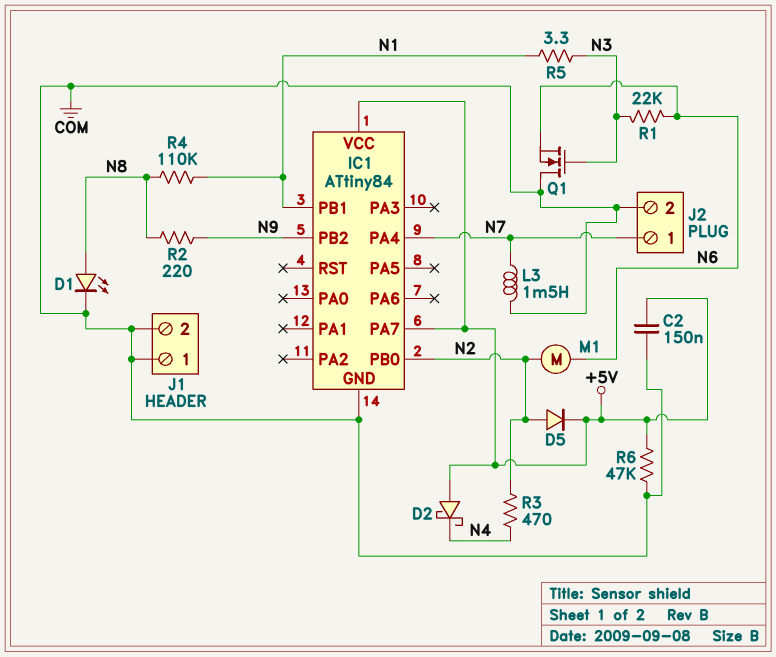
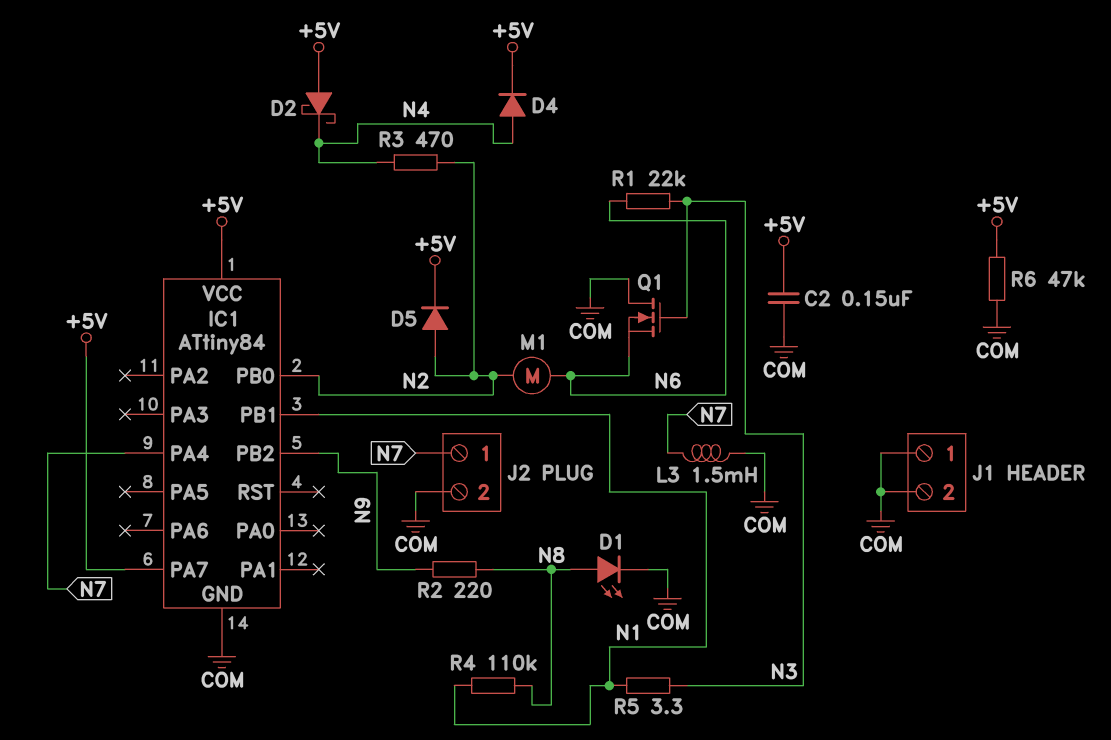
D4: none -> diode (A N4, K +5V)

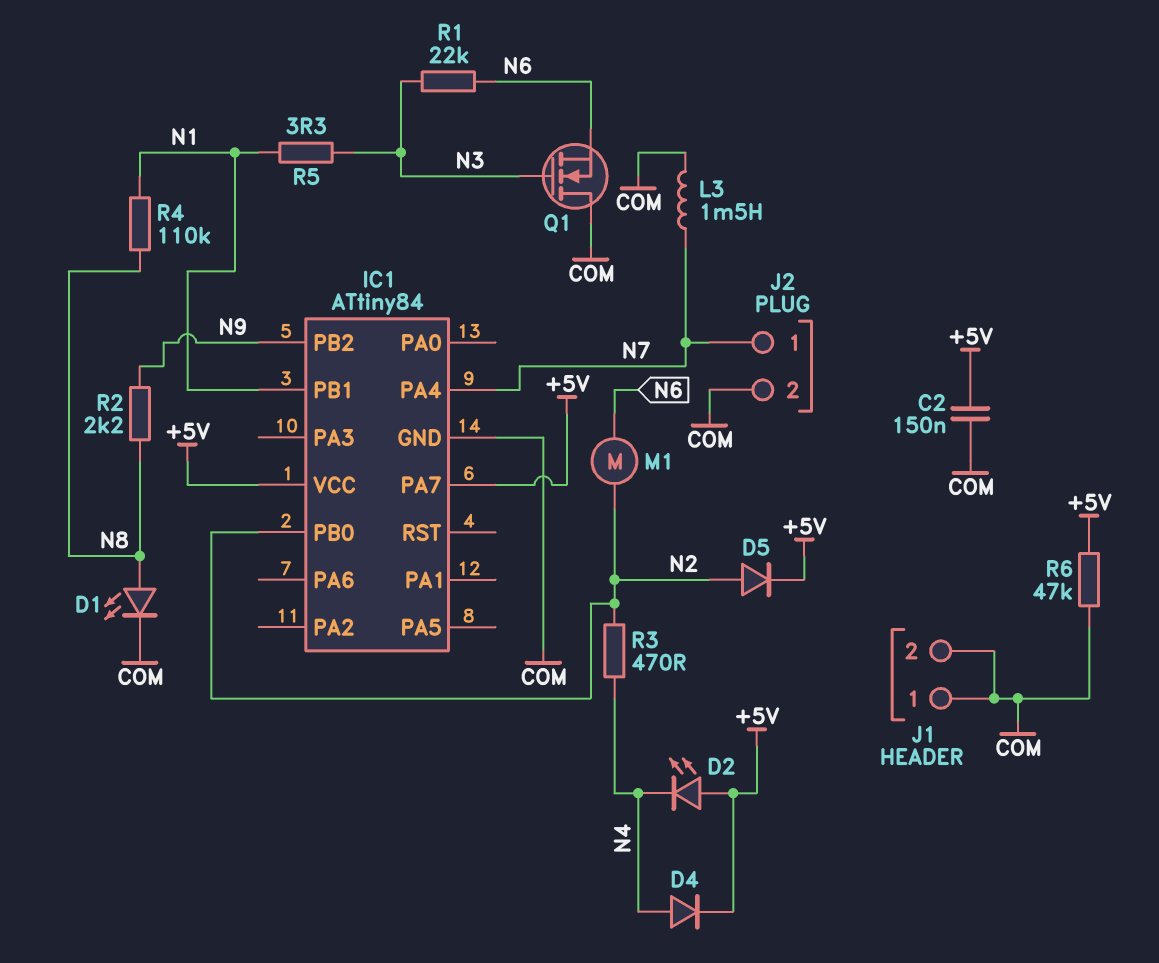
D2: schottky (A +5V, K N4) -> LED (A +5V, K N4)
R2: 220 (N8, N9) -> 2.2k (N8, N9)

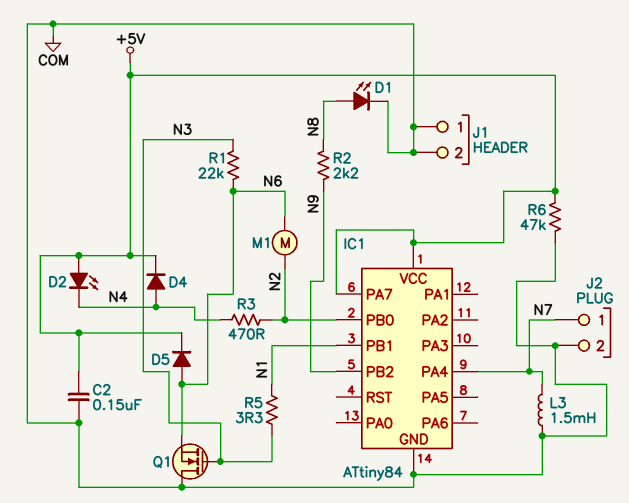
D5: diode (A N2, K +5V) -> diode (A N6, K +5V)
R4: 110k (N1, N8) -> none

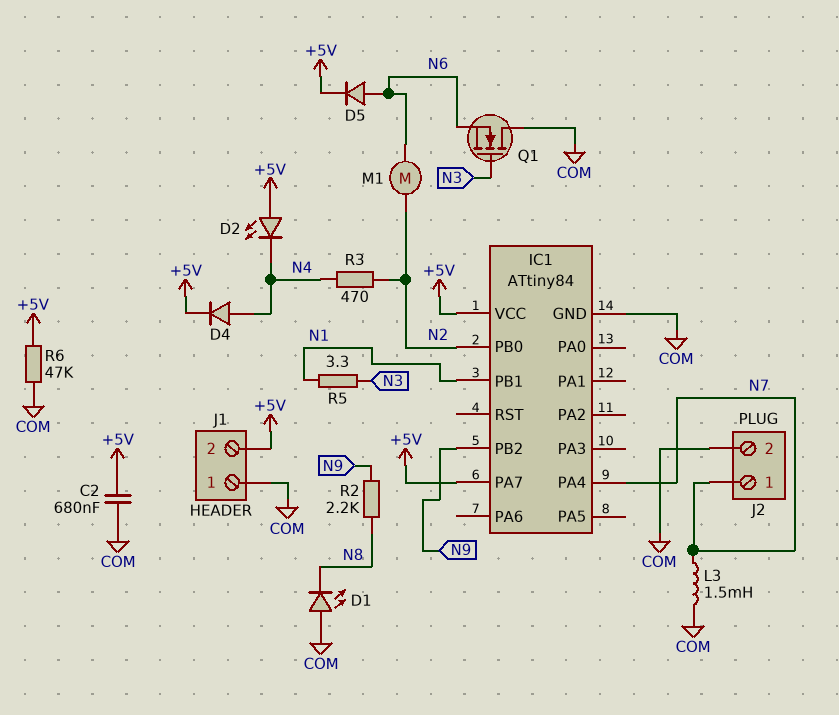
C2: 150nF (+5V, COM) -> 680nF (+5V, COM)
D1: LED (A N8, K COM) -> LED (A COM, K N8)
J1 pin 2: COM -> +5V
R1: 22k (N3, N6) -> none

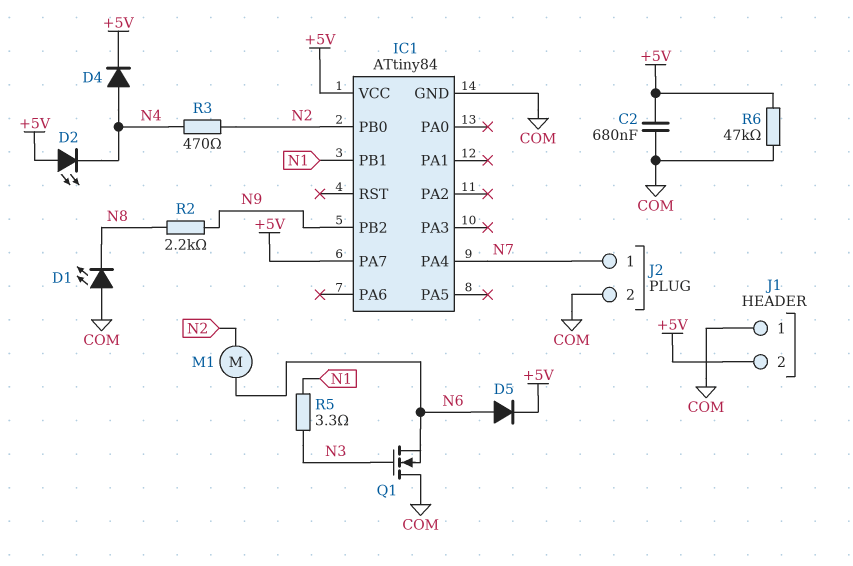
L3: 1.5mH (COM, N7) -> none

